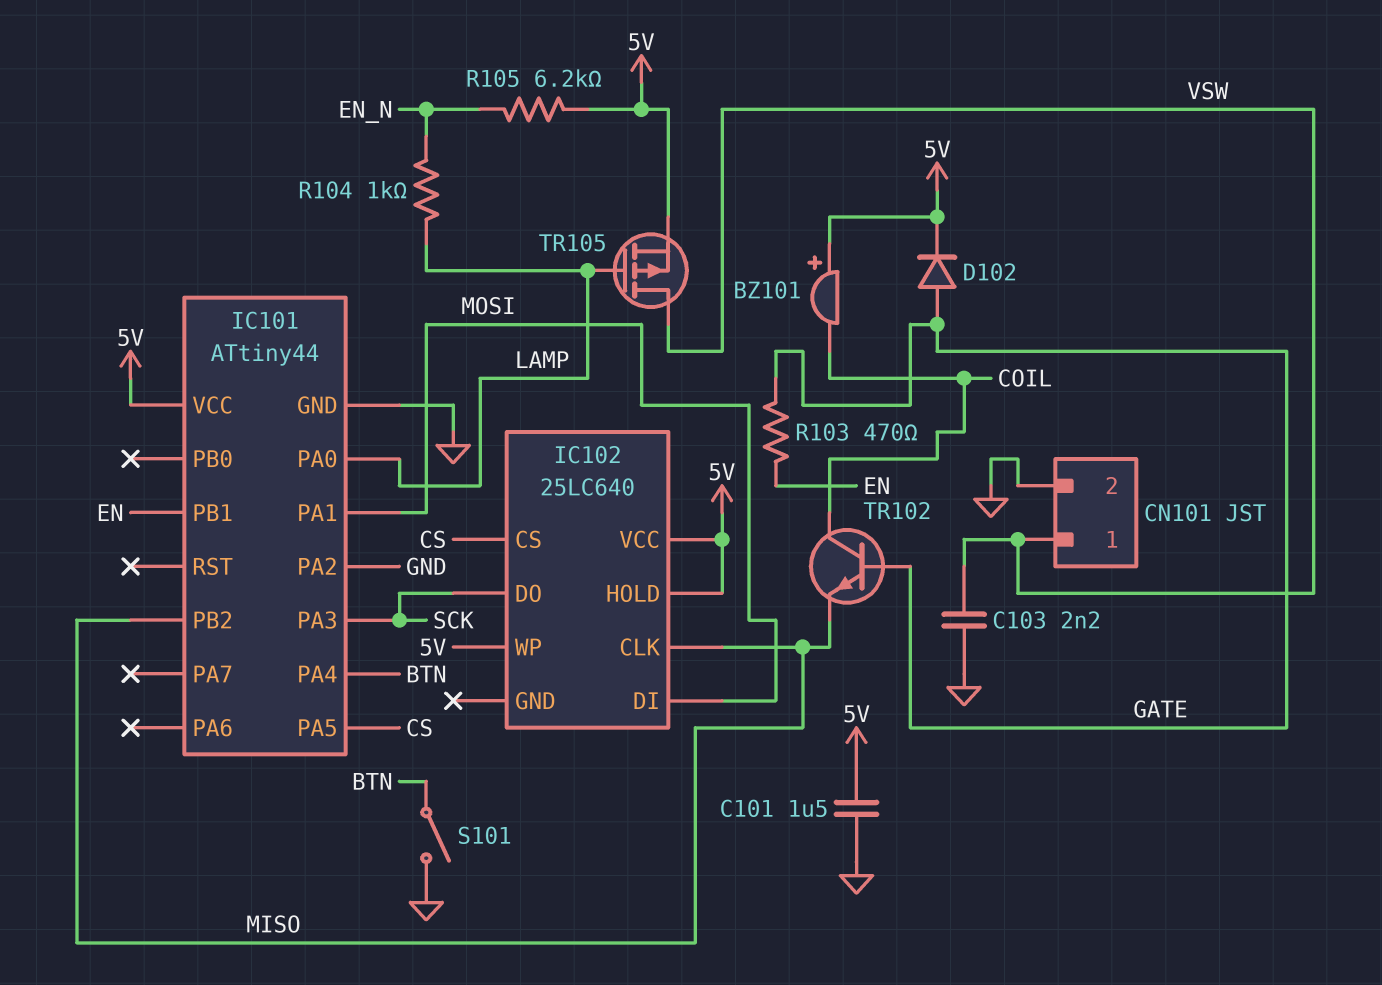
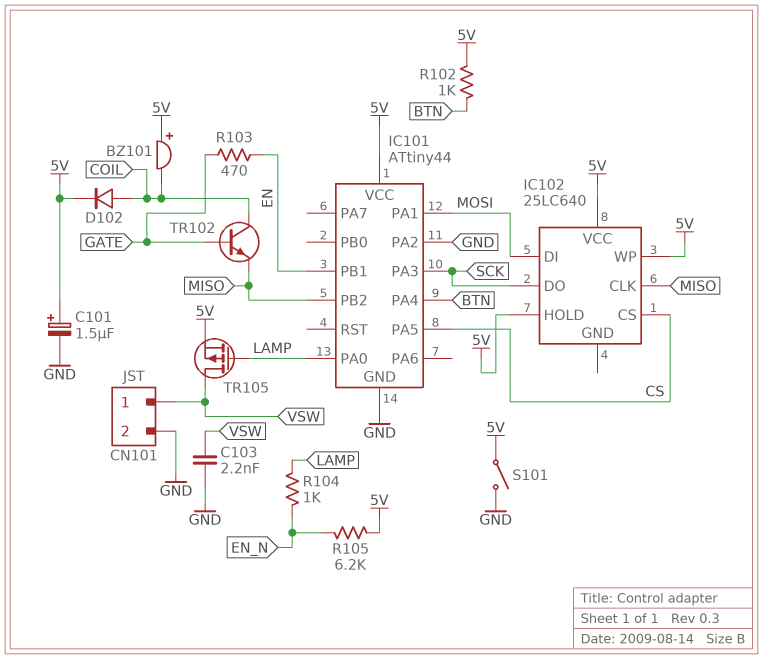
C101: 1.5uF (5V, GND) -> 1.5uF (plus 5V, minus GND)
D102: diode (A GATE, K 5V) -> diode (A COIL, K 5V)
R102: none -> 1k (5V, BTN)
S101: switch (BTN, GND) -> switch (5V, GND)

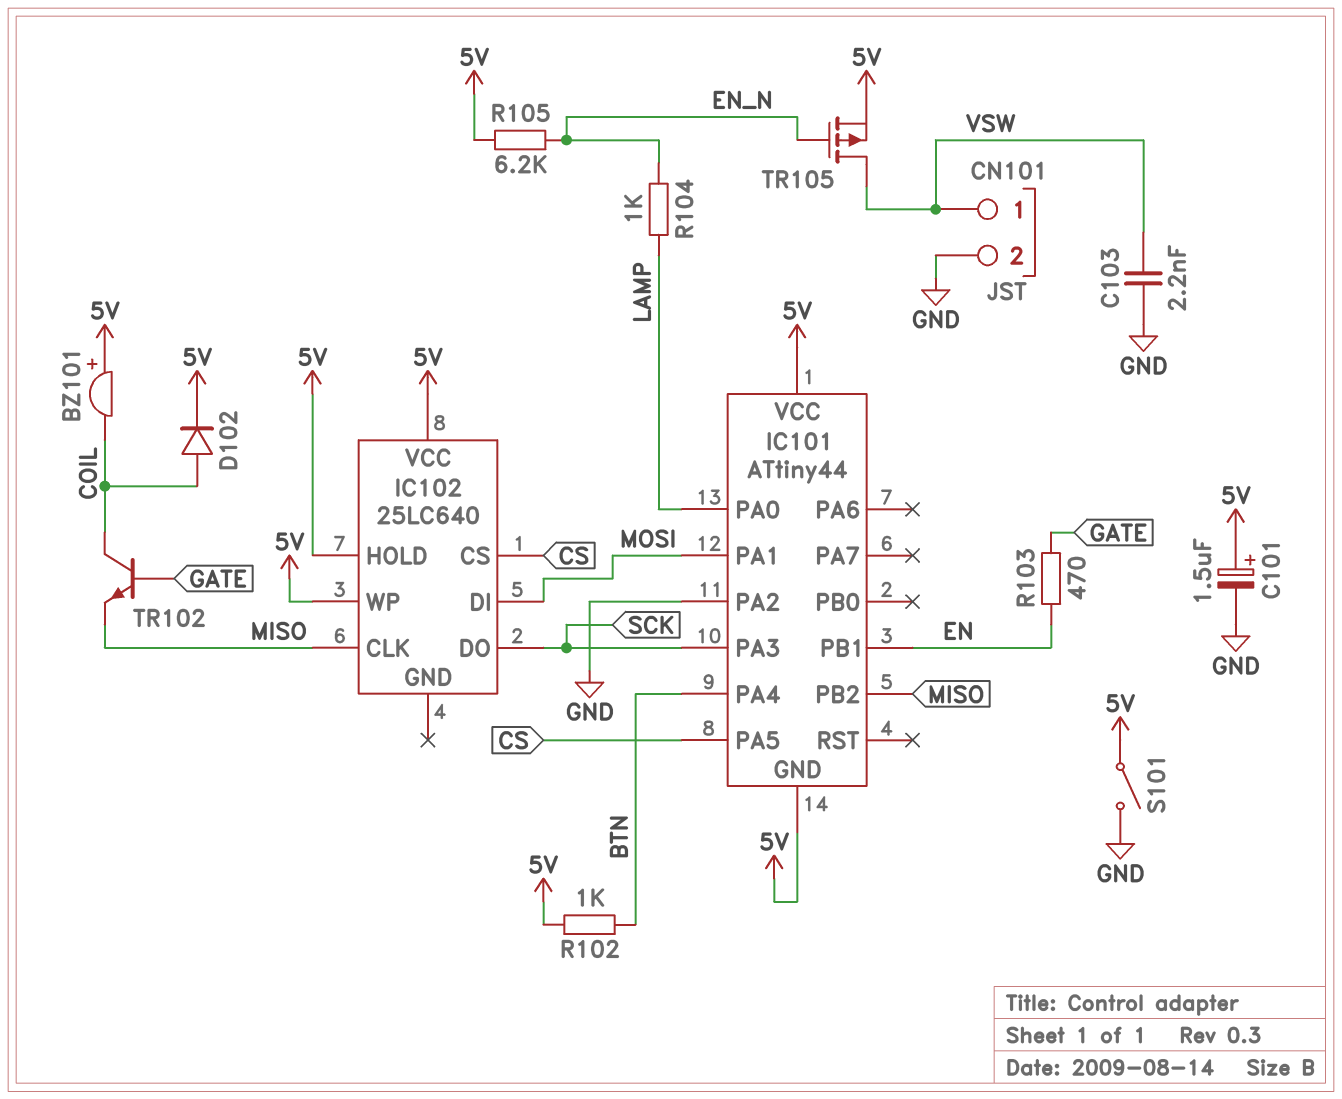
IC101 pin GND: GND -> 5V
TR105: PMOS (G LAMP, D VSW, S 5V) -> PMOS (G EN_N, D VSW, S 5V)

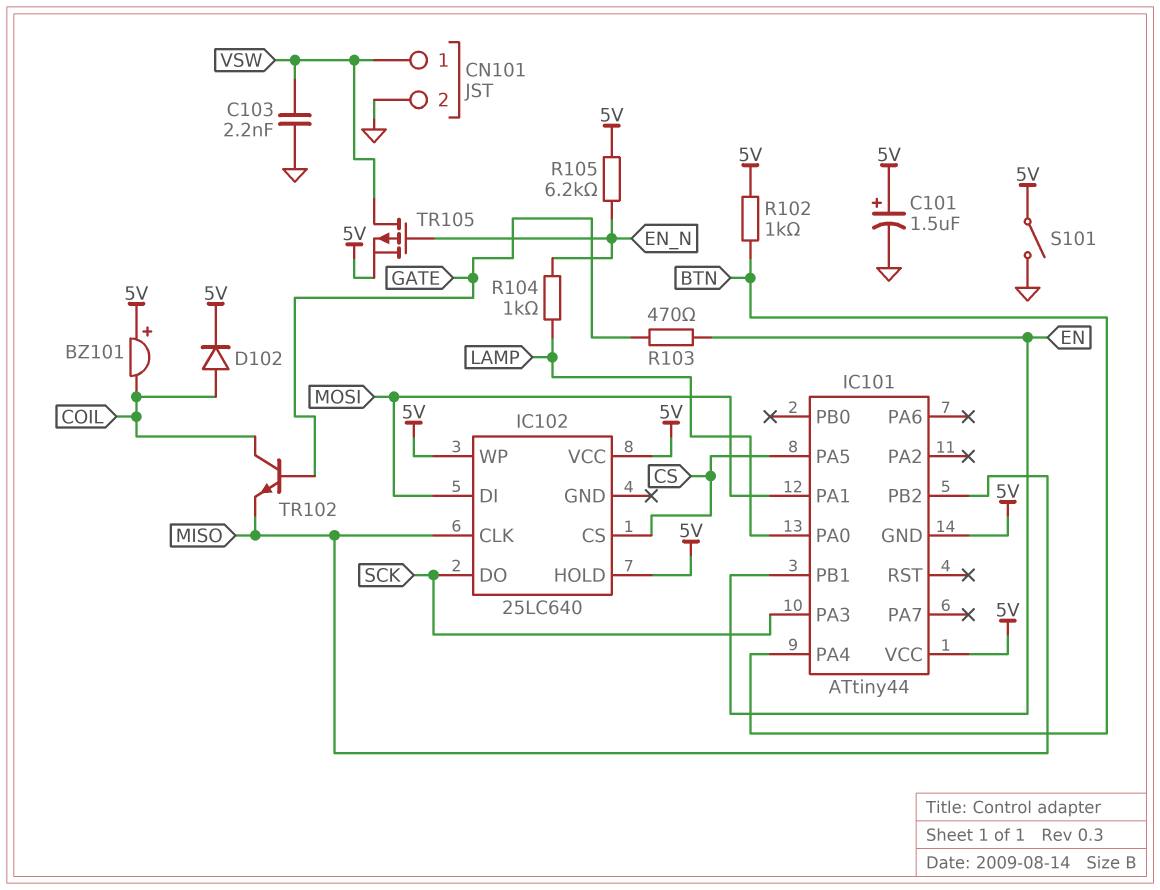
IC101 pin PA2: GND -> none

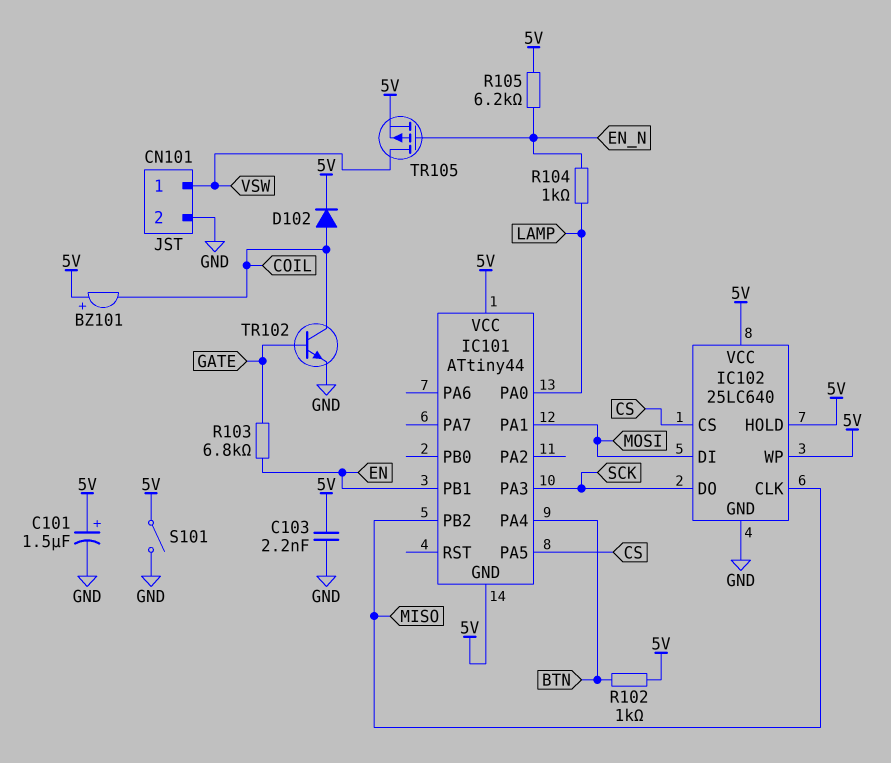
C103: 2.2nF (GND, VSW) -> 2.2nF (5V, GND)
IC102 pin GND: none -> GND
R103: 470 (EN, GATE) -> 6.8k (EN, GATE)
TR102: NPN (B GATE, C COIL, E MISO) -> NPN (B GATE, C COIL, E GND)

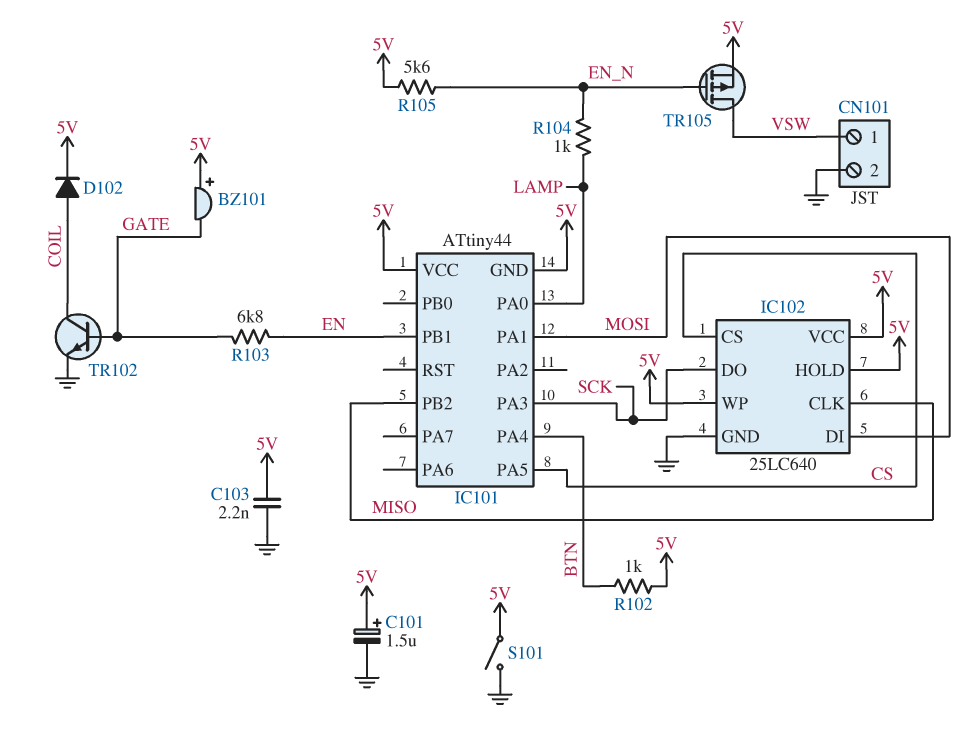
BZ101: buzzer (plus 5V, minus COIL) -> buzzer (plus 5V, minus GATE)
R105: 6.2k (5V, EN_N) -> 5.6k (5V, EN_N)

